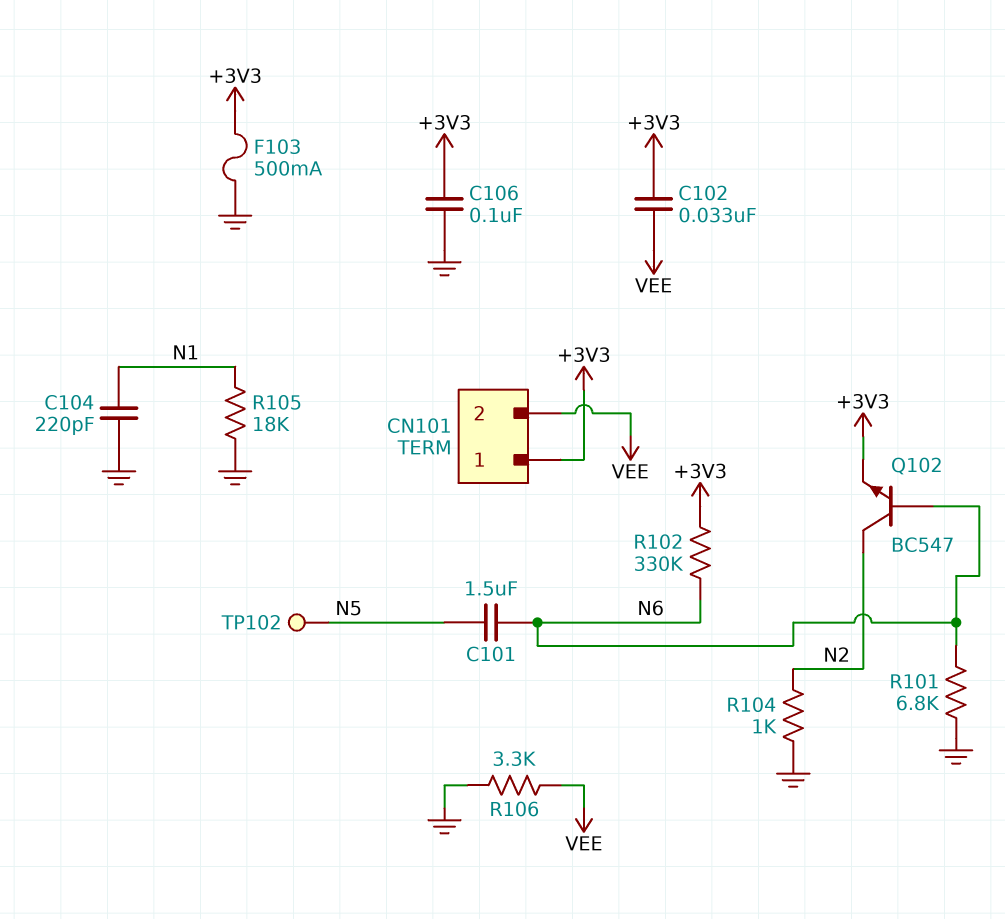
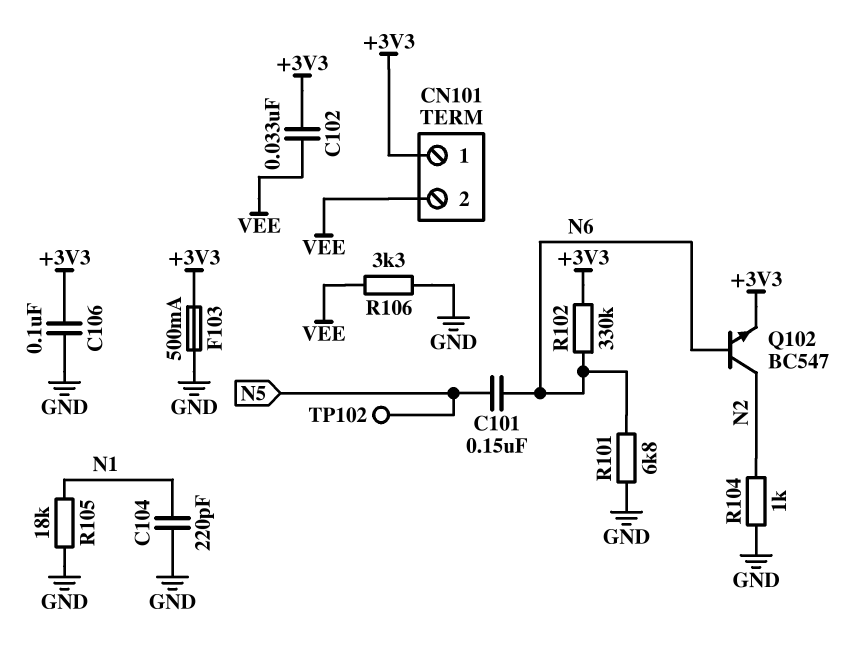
C101: 1.5uF (N5, N6) -> 150nF (N5, N6)

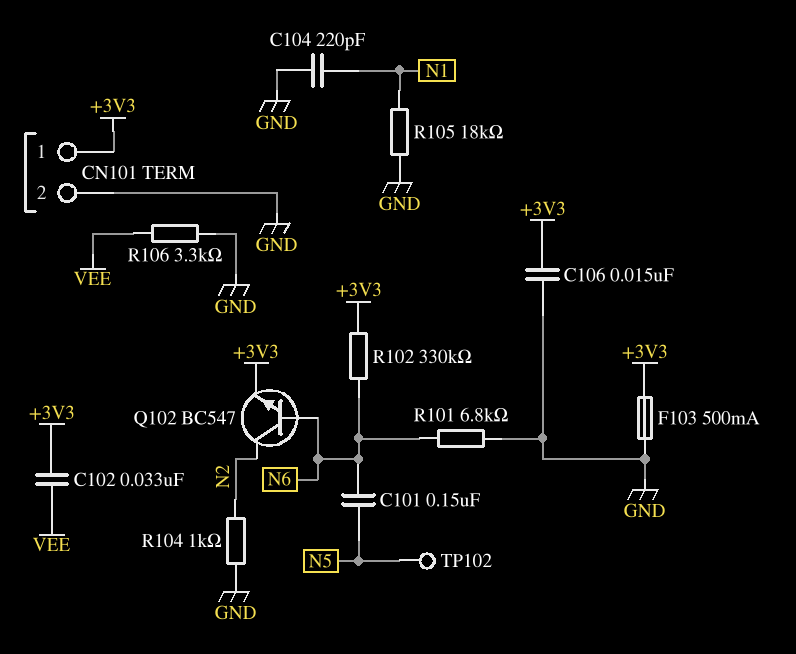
C106: 100nF (+3V3, GND) -> 15nF (+3V3, GND)
CN101 pin 2: VEE -> GND

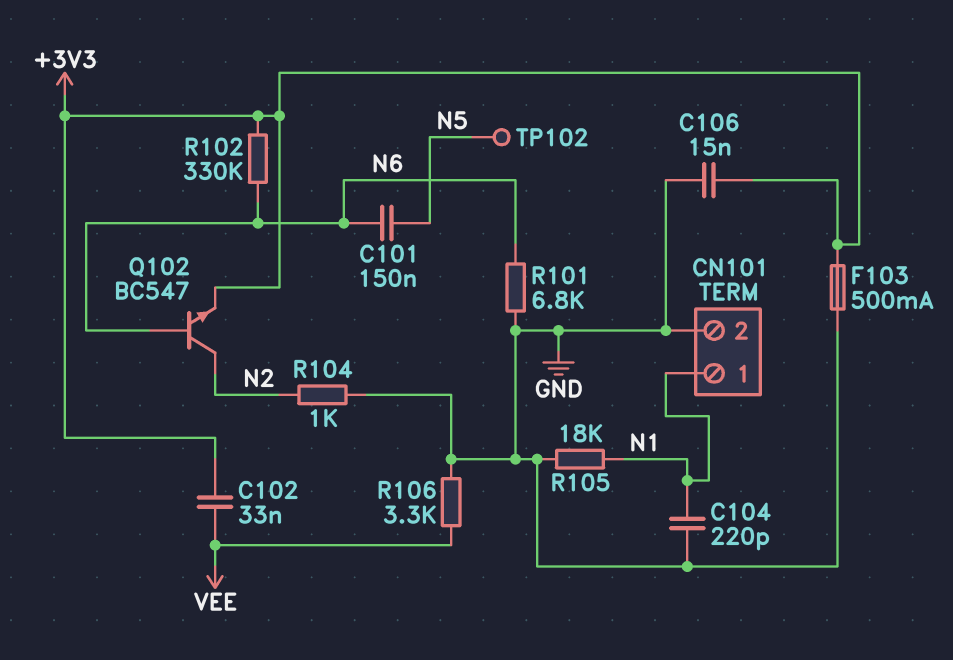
CN101 pin 1: +3V3 -> N1

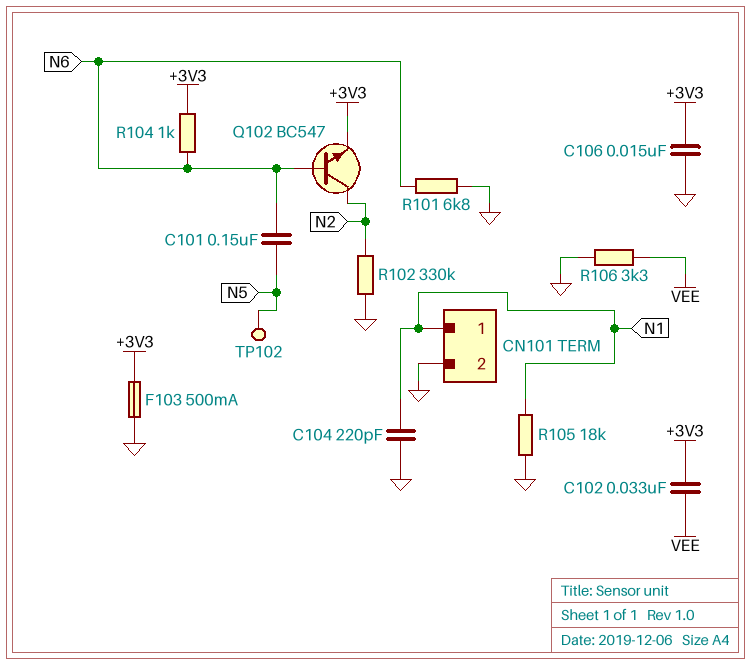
R102: 330k (+3V3, N6) -> 330k (GND, N2)
R104: 1k (GND, N2) -> 1k (+3V3, N6)

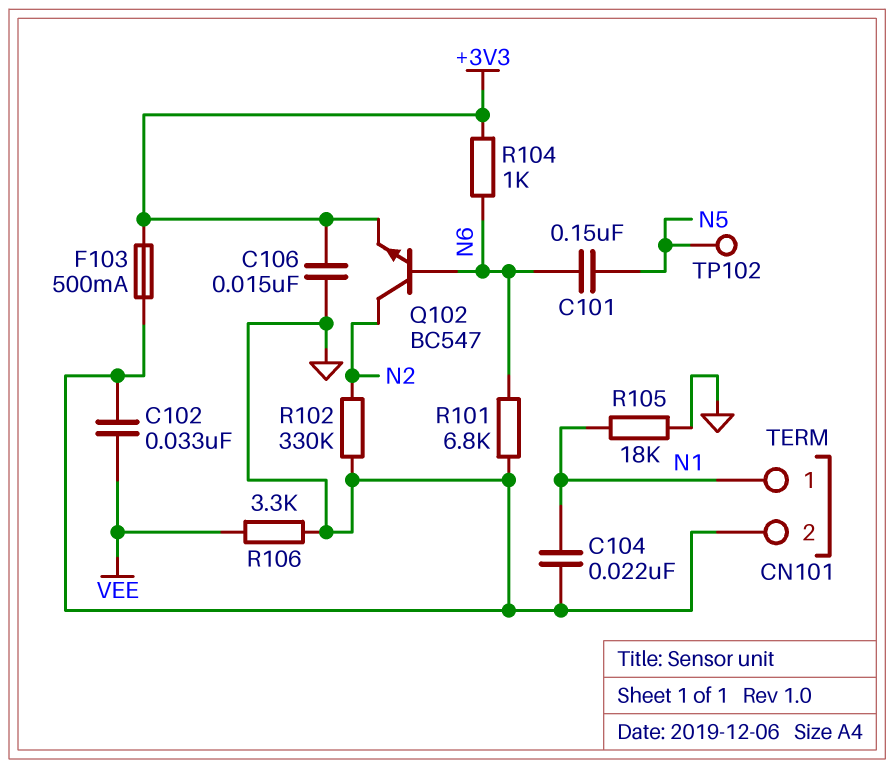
C102: 33nF (+3V3, VEE) -> 33nF (GND, VEE)
C104: 220pF (GND, N1) -> 22nF (GND, N1)

